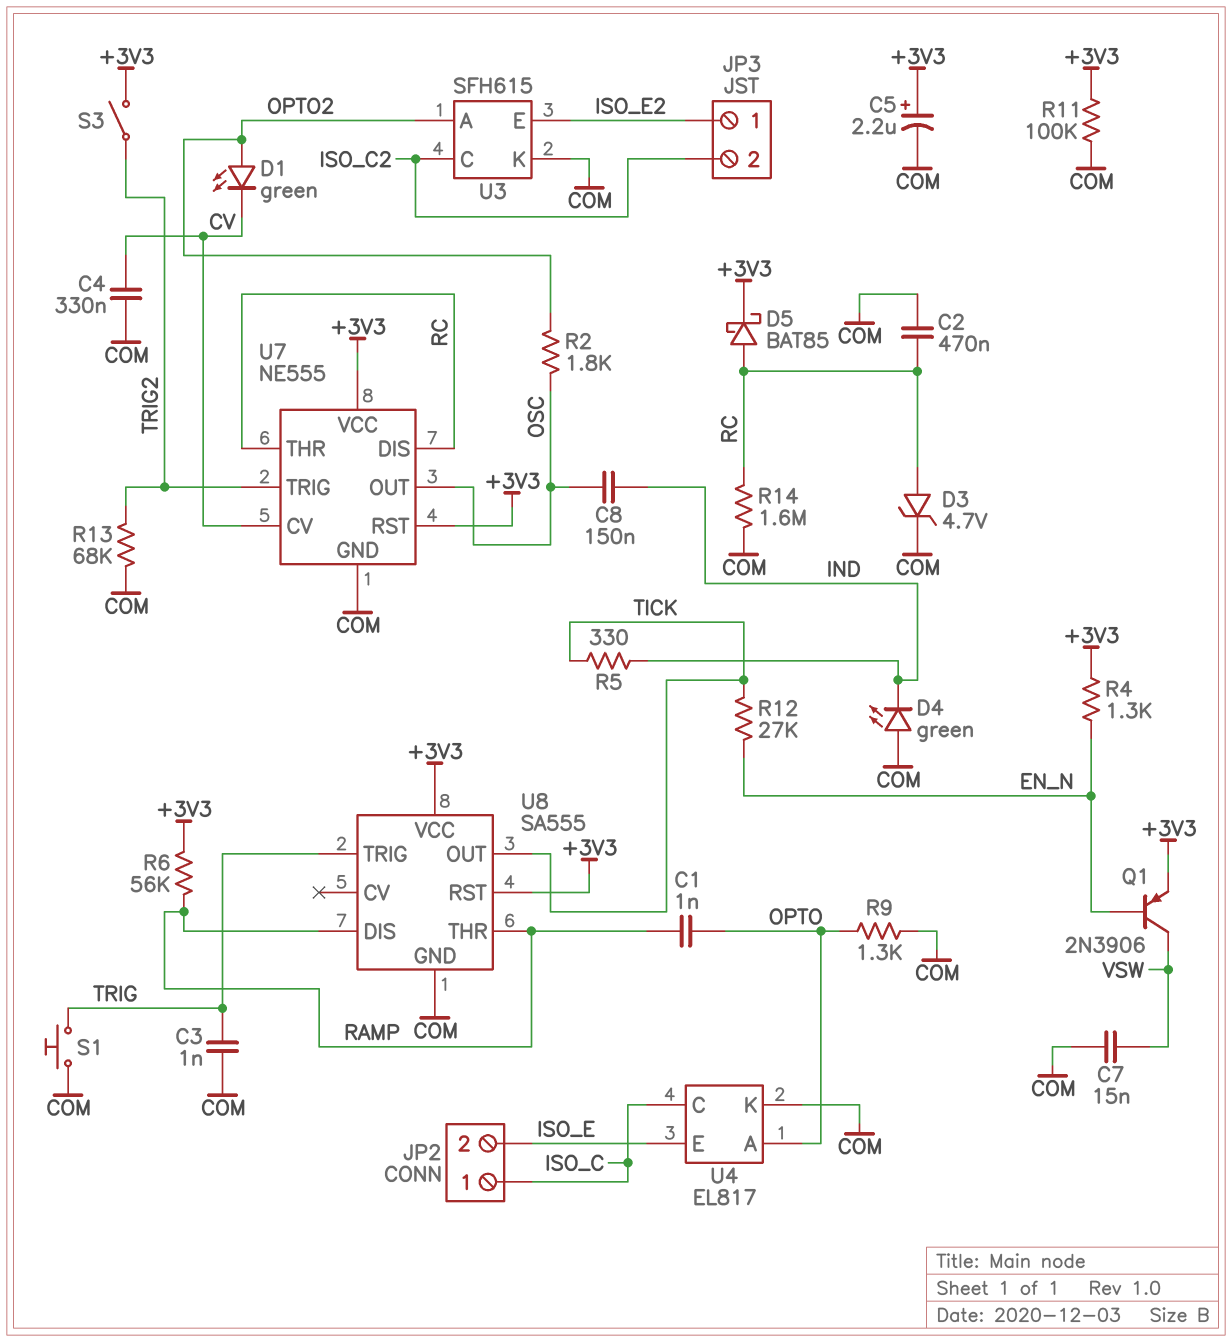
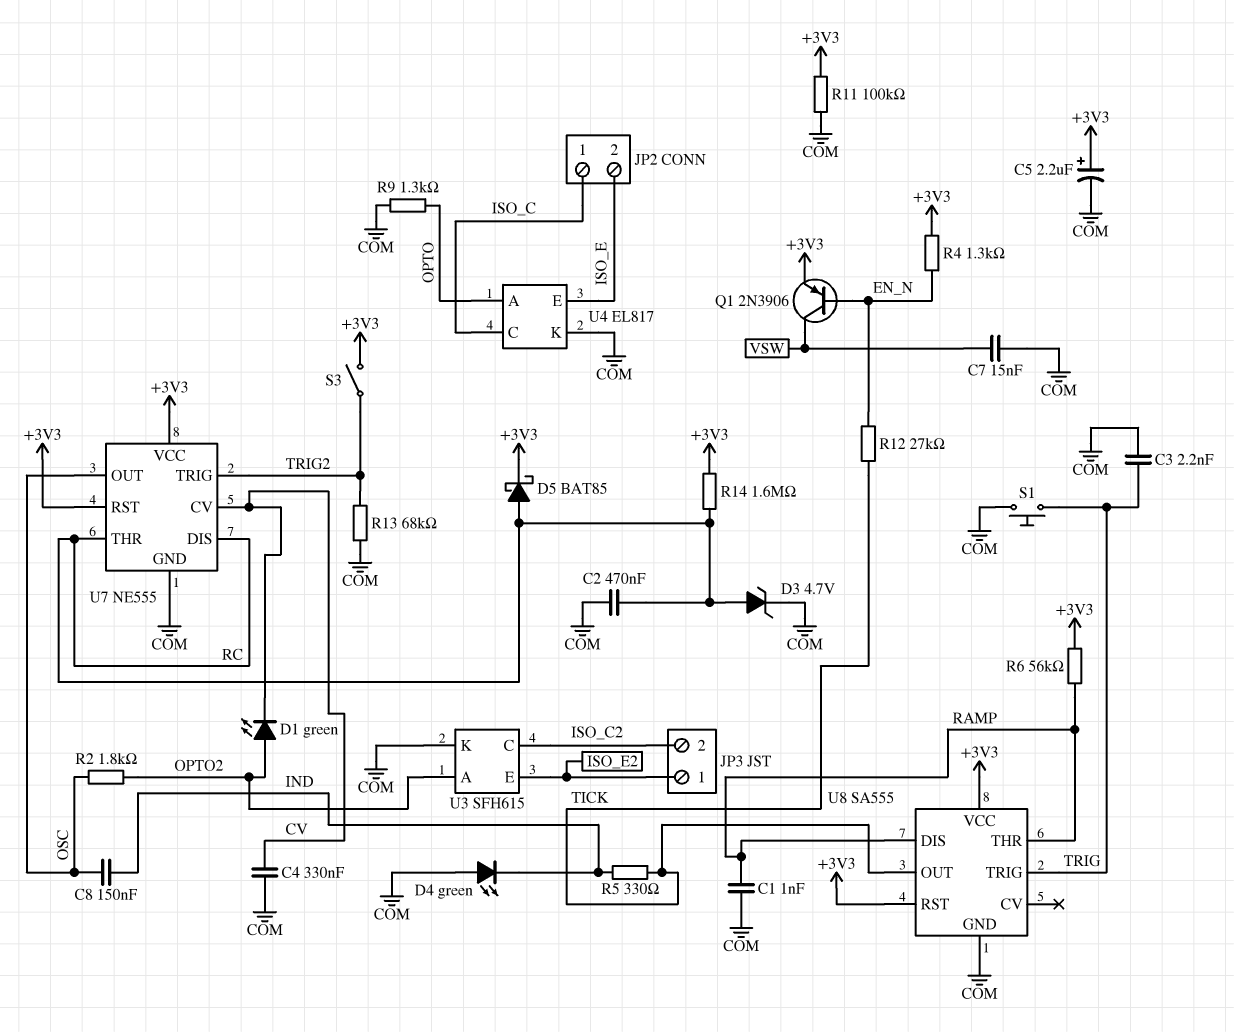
C1: 1nF (OPTO, RAMP) -> 1nF (COM, RAMP)
C3: 1nF (COM, TRIG) -> 2.2nF (COM, TRIG)
R14: 1.6M (COM, RC) -> 1.6M (+3V3, RC)

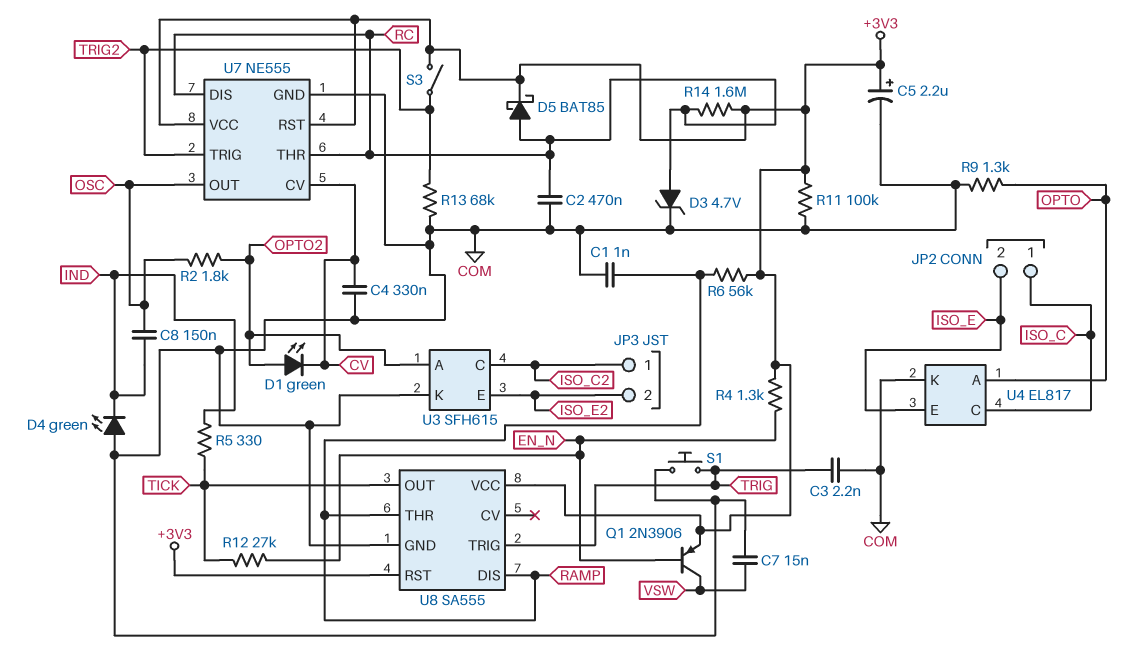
JP3 pin 1: ISO_E2 -> ISO_C2
JP3 pin 2: ISO_C2 -> ISO_E2

